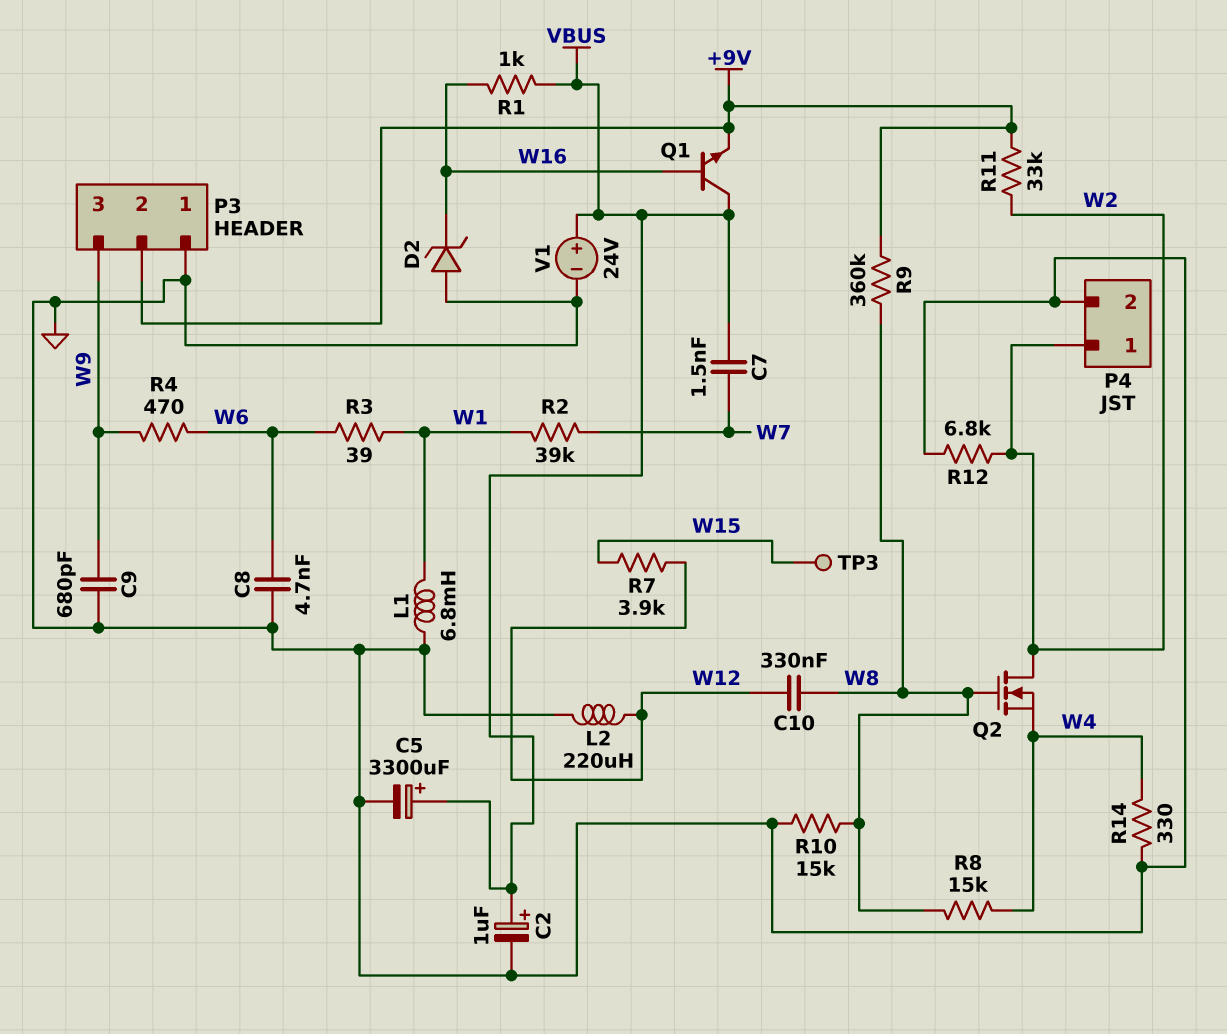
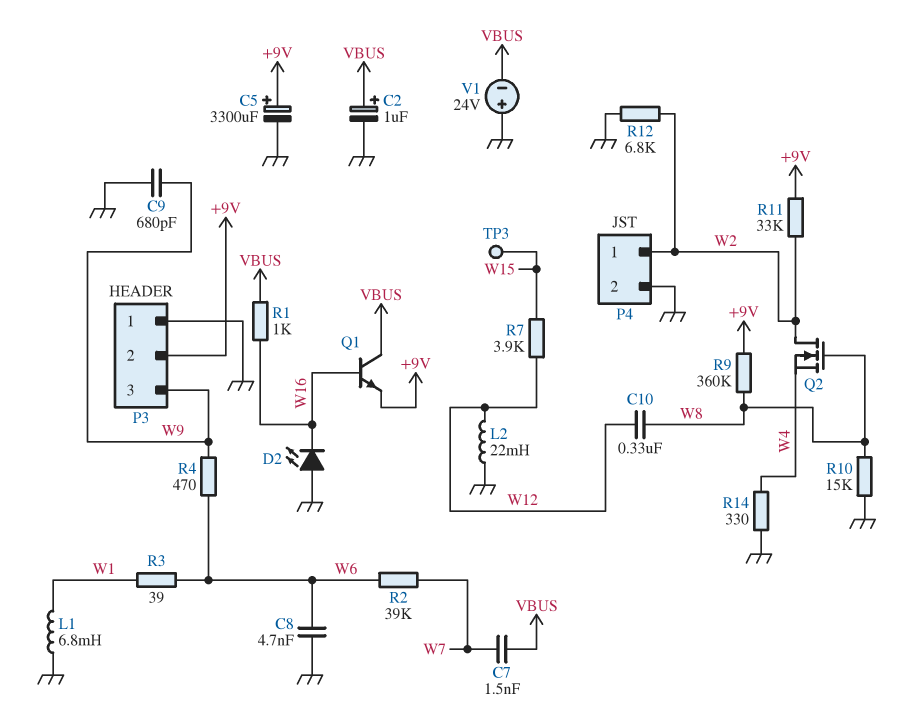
C5: 3300uF (plus VBUS, minus GND) -> 3300uF (plus +9V, minus GND)
D2: zener (A GND, K W16) -> LED (A GND, K W16)
L2: 220uH (GND, W12) -> 22mH (GND, W12)
R2: 39k (W1, W7) -> 39k (W6, W7)
R8: 15k (W4, W8) -> none
V1: 24V (plus VBUS, minus GND) -> 24V (plus GND, minus VBUS)

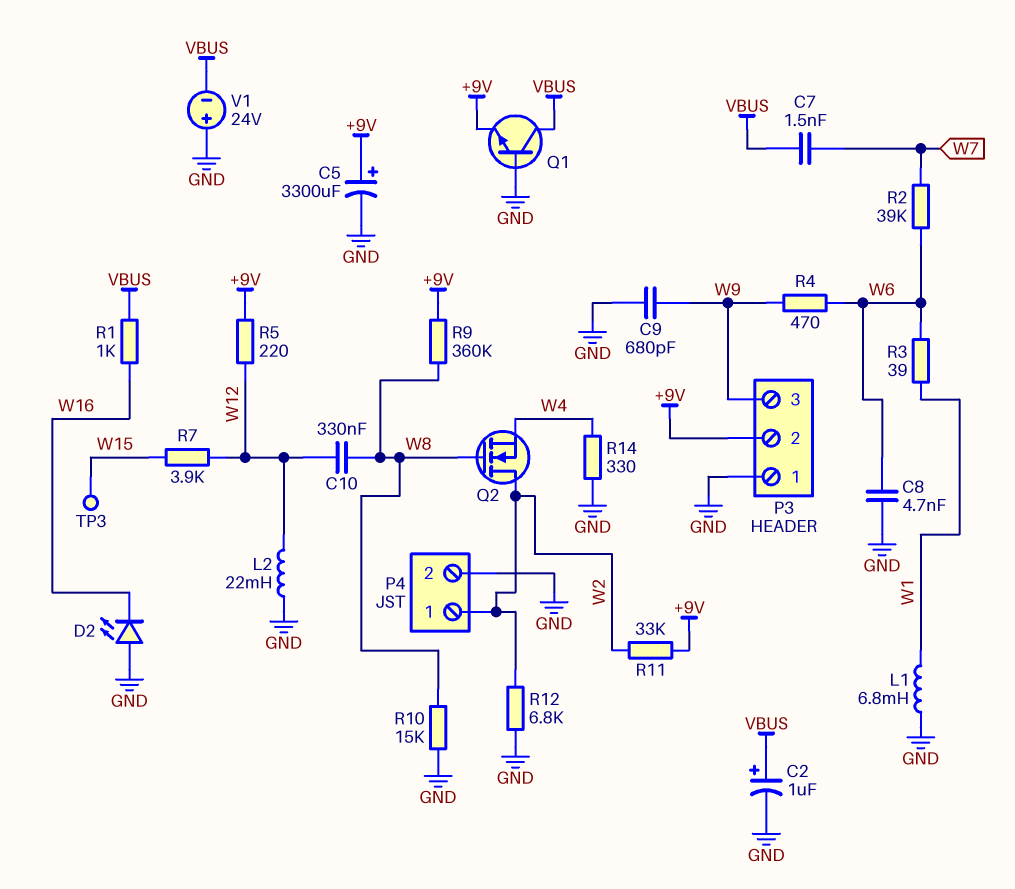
Q1: NPN (B W16, C VBUS, E +9V) -> NPN (B GND, C VBUS, E +9V)
R5: none -> 220 (+9V, W12)

